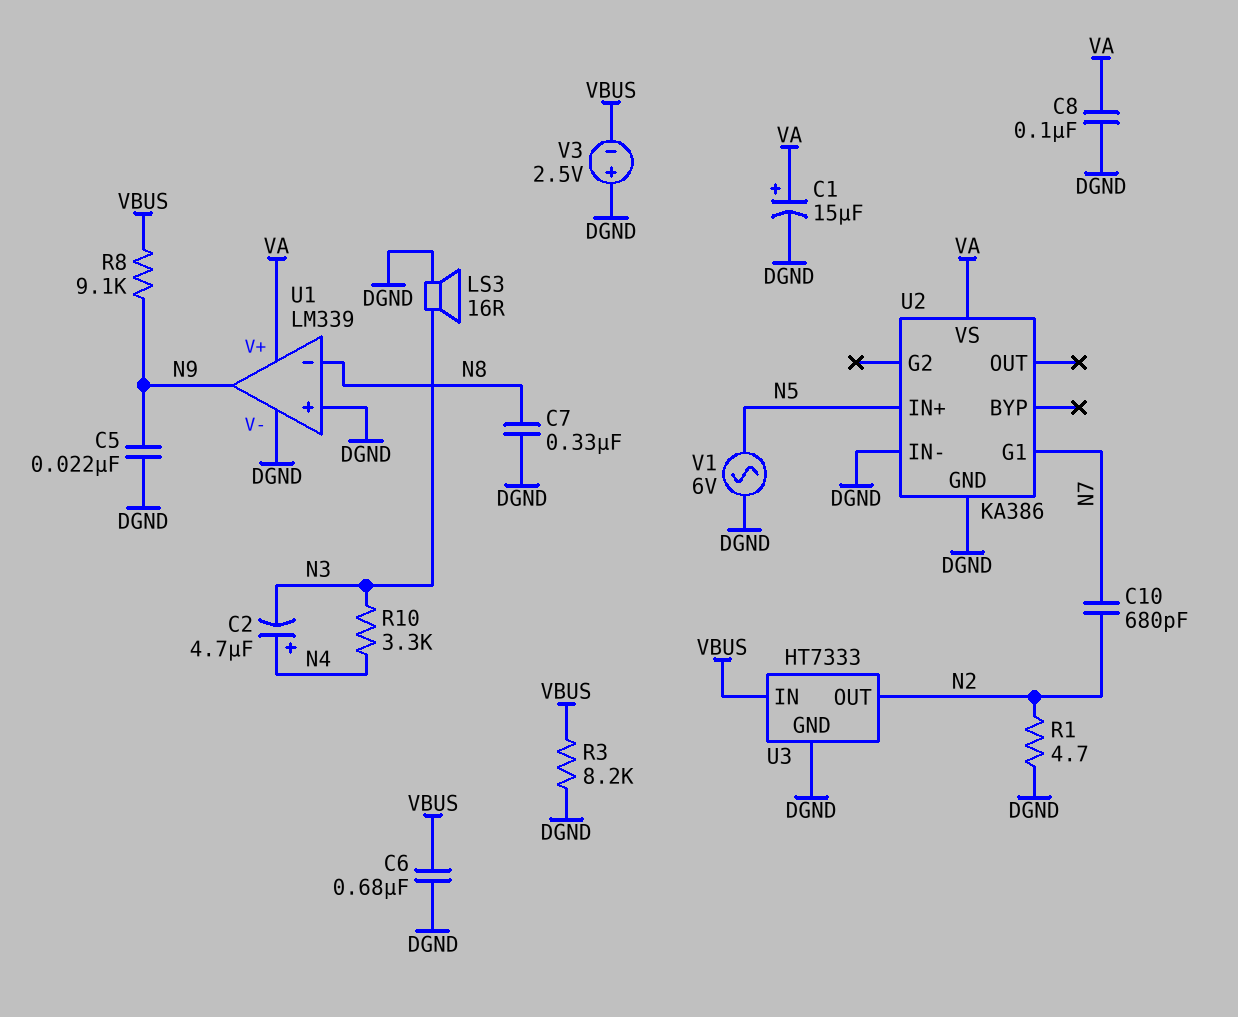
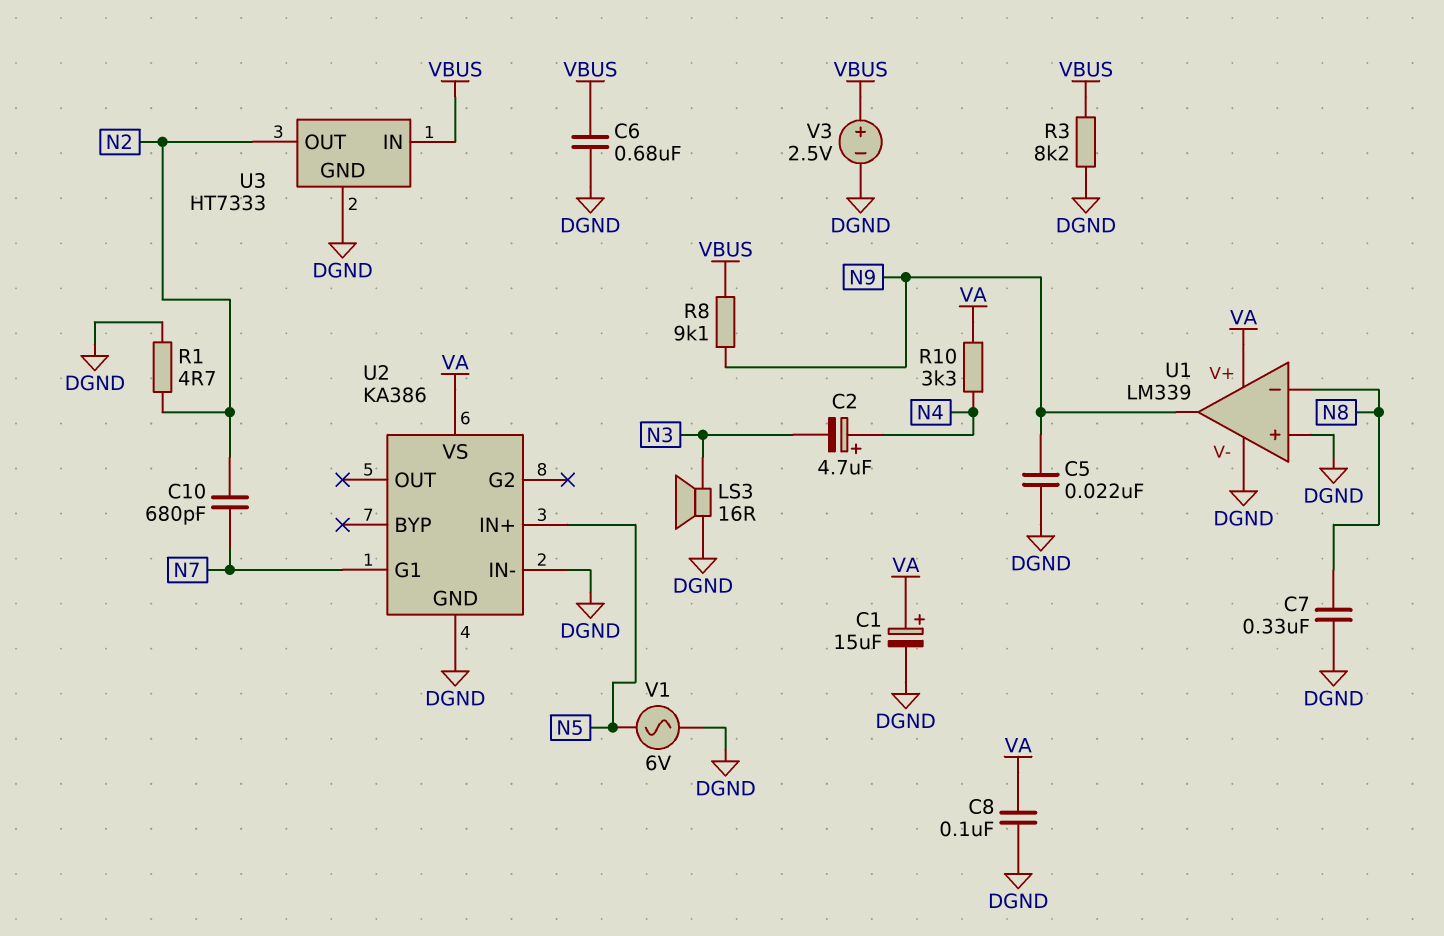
R10: 3.3k (N3, N4) -> 3.3k (N4, VA)
V3: 2.5V (plus DGND, minus VBUS) -> 2.5V (plus VBUS, minus DGND)

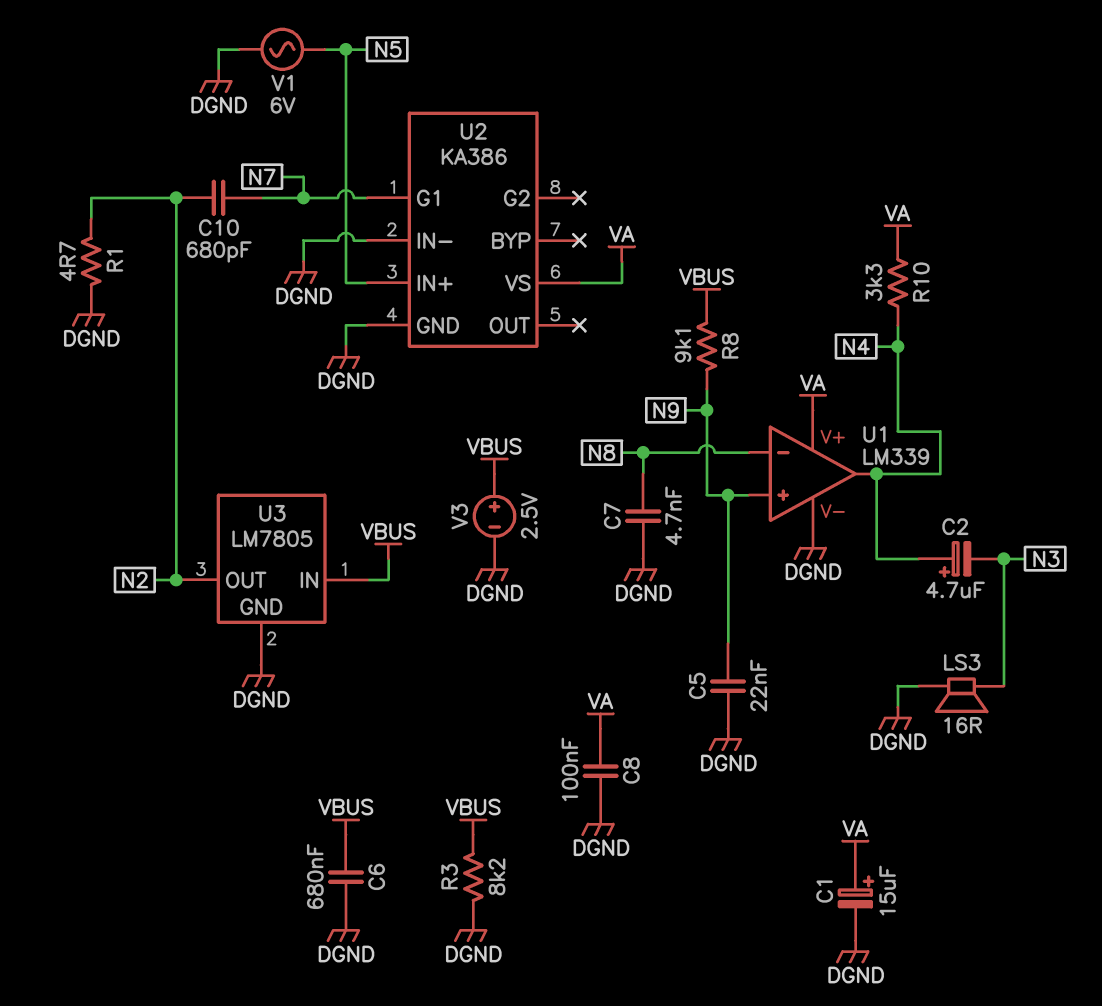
C7: 330nF (DGND, N8) -> 4.7nF (DGND, N8)
U1 pin in+: DGND -> N9
U1 pin out: N9 -> N4
U3: HT7333 -> LM7805

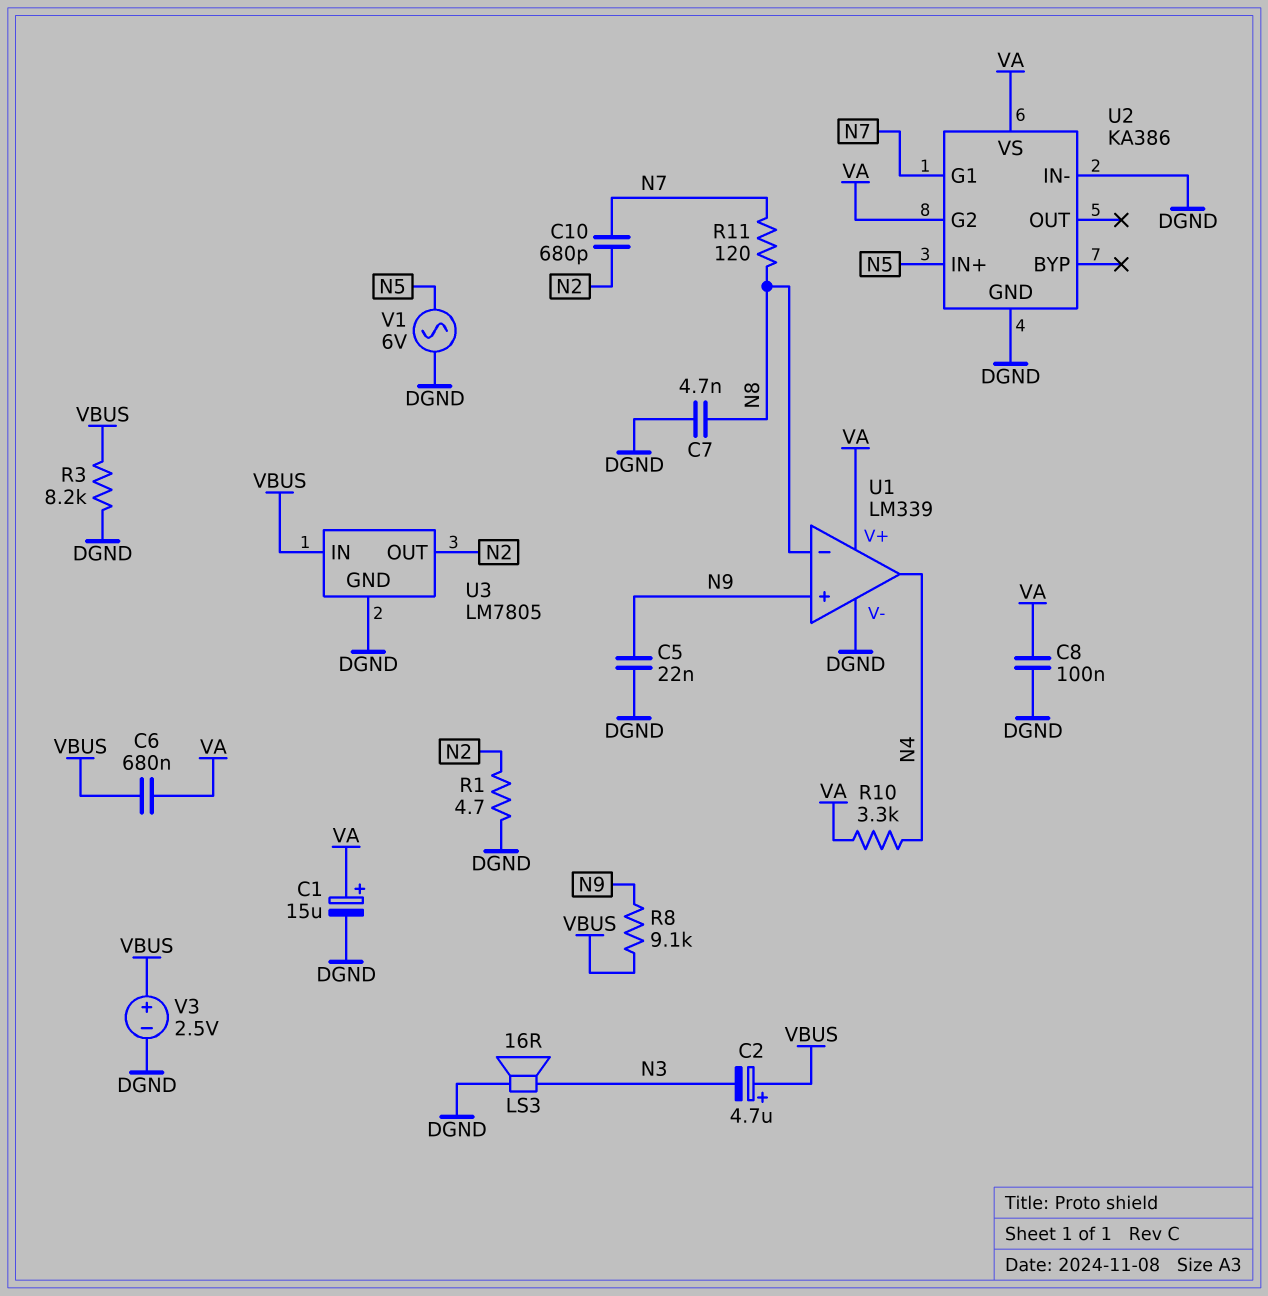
C2: 4.7uF (plus N4, minus N3) -> 4.7uF (plus VBUS, minus N3)
C6: 680nF (DGND, VBUS) -> 680nF (VA, VBUS)
R11: none -> 120 (N7, N8)
U2 pin G2: none -> VA

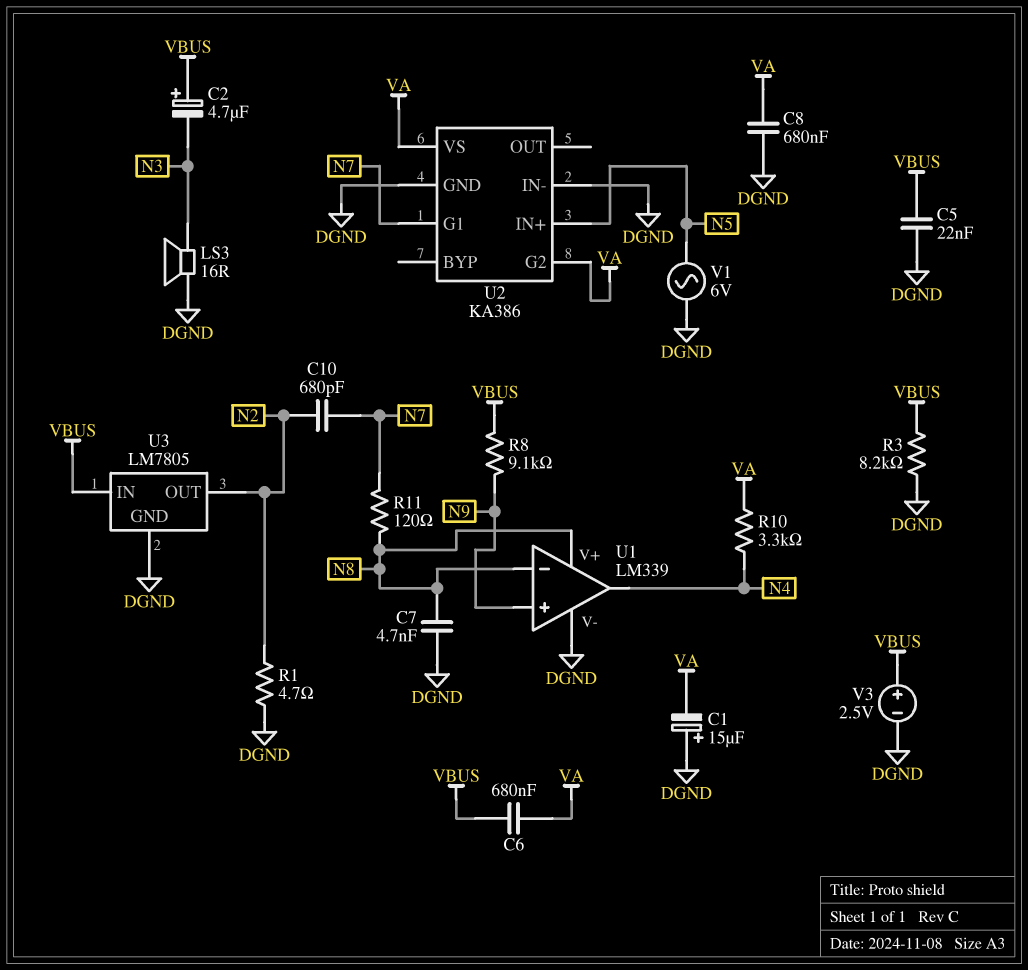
C1: 15uF (plus VA, minus DGND) -> 15uF (plus DGND, minus VA)
C5: 22nF (DGND, N9) -> 22nF (DGND, VBUS)
C8: 100nF (DGND, VA) -> 680nF (DGND, VA)
U1 pin V+: VA -> N8

